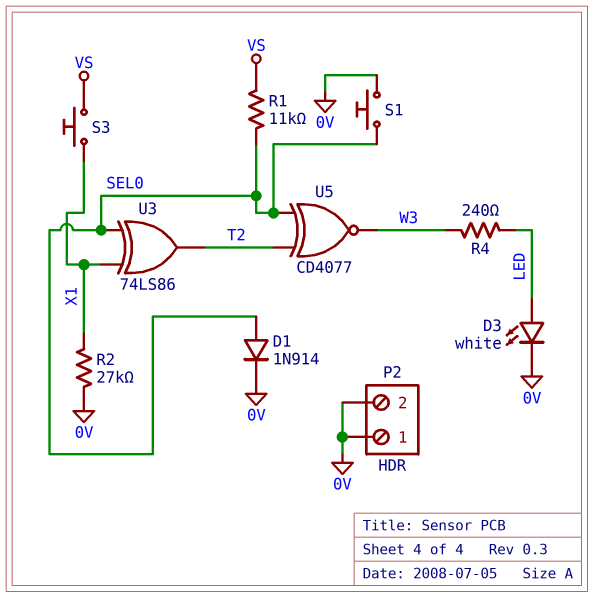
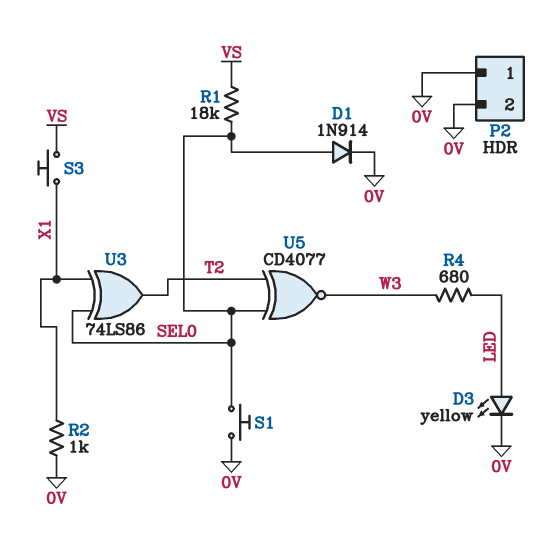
D3: LED white (A LED, K 0V) -> LED yellow (A LED, K 0V)
R1: 11k (SEL0, VS) -> 18k (SEL0, VS)
R2: 27k (0V, X1) -> 1k (0V, X1)
R4: 240 (LED, W3) -> 680 (LED, W3)

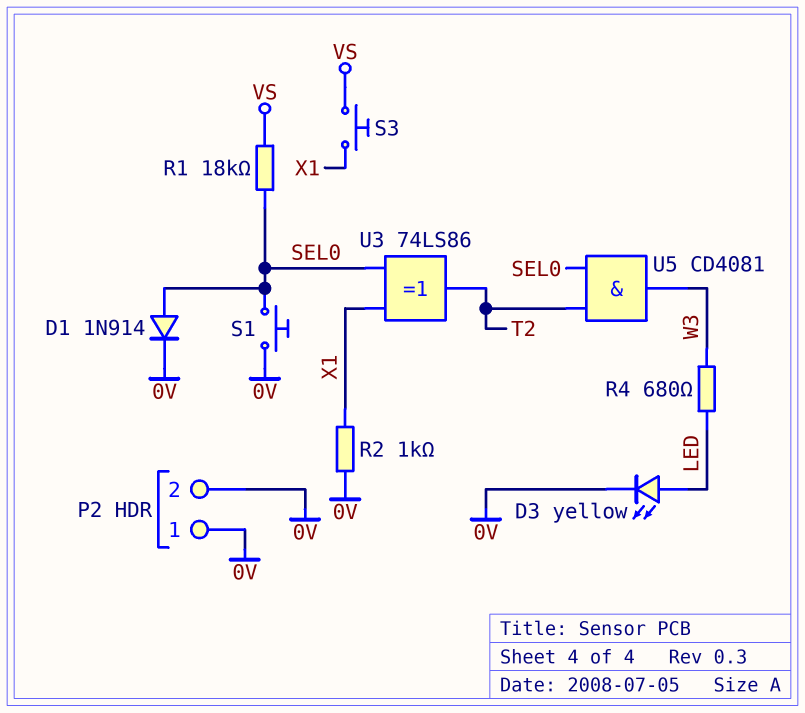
U5: XNOR CD4077 (in SEL0, in T2, out W3) -> AND CD4081 (in SEL0, in T2, out W3)

